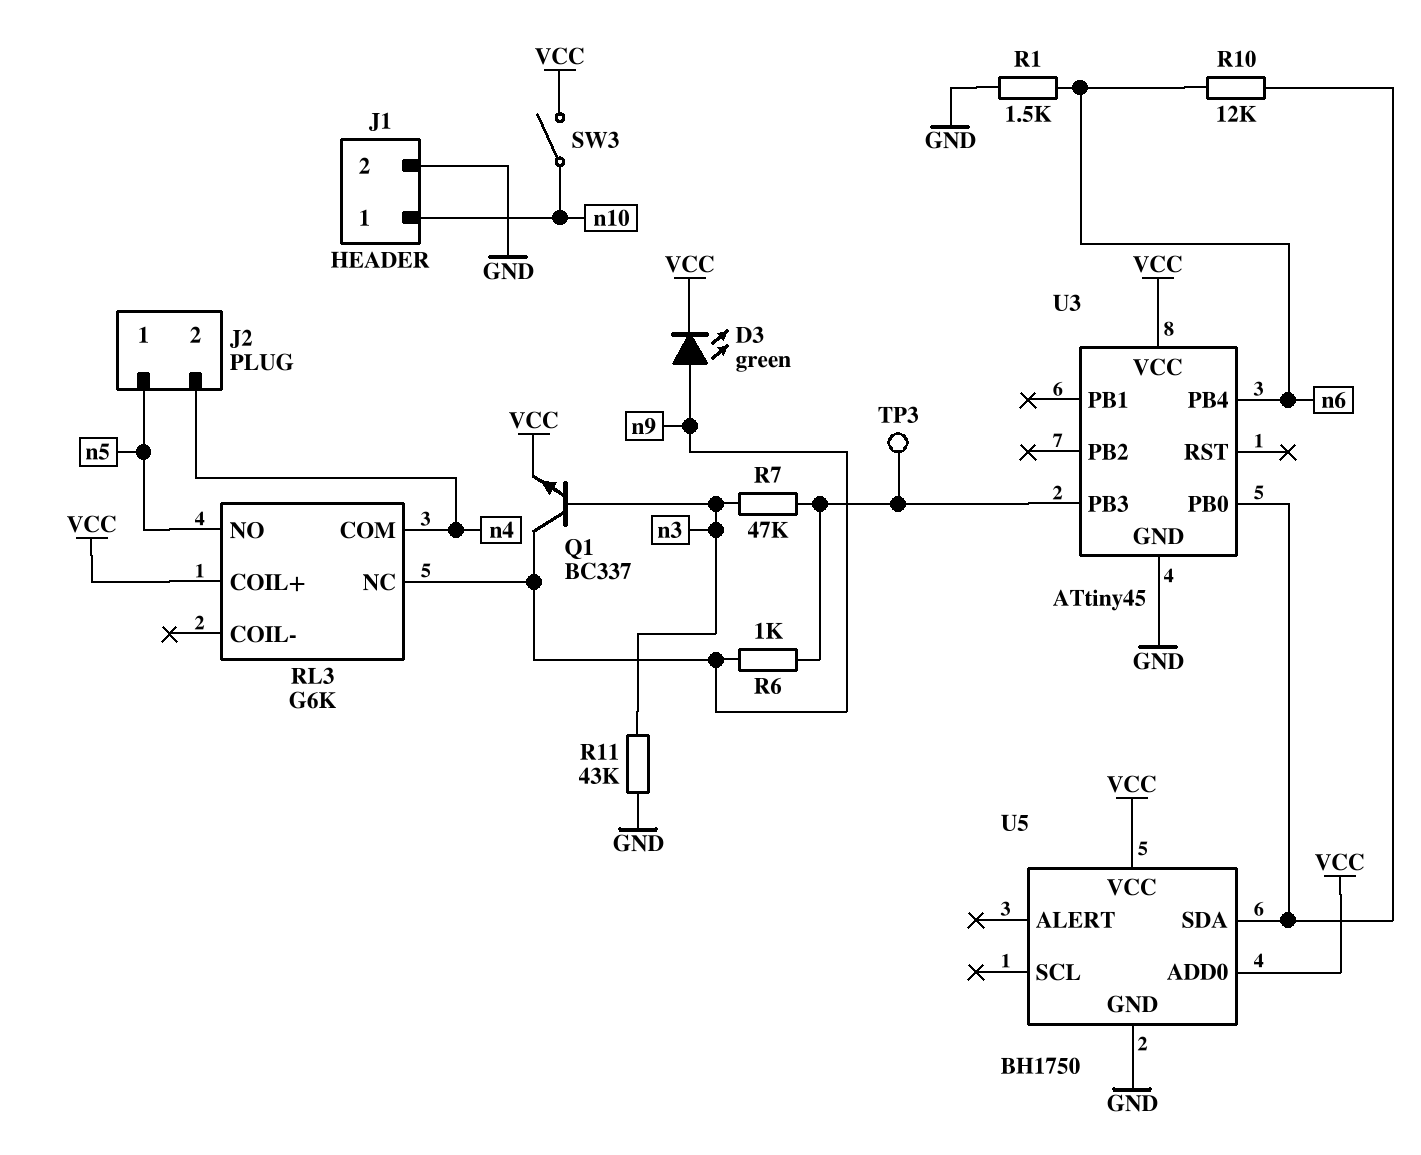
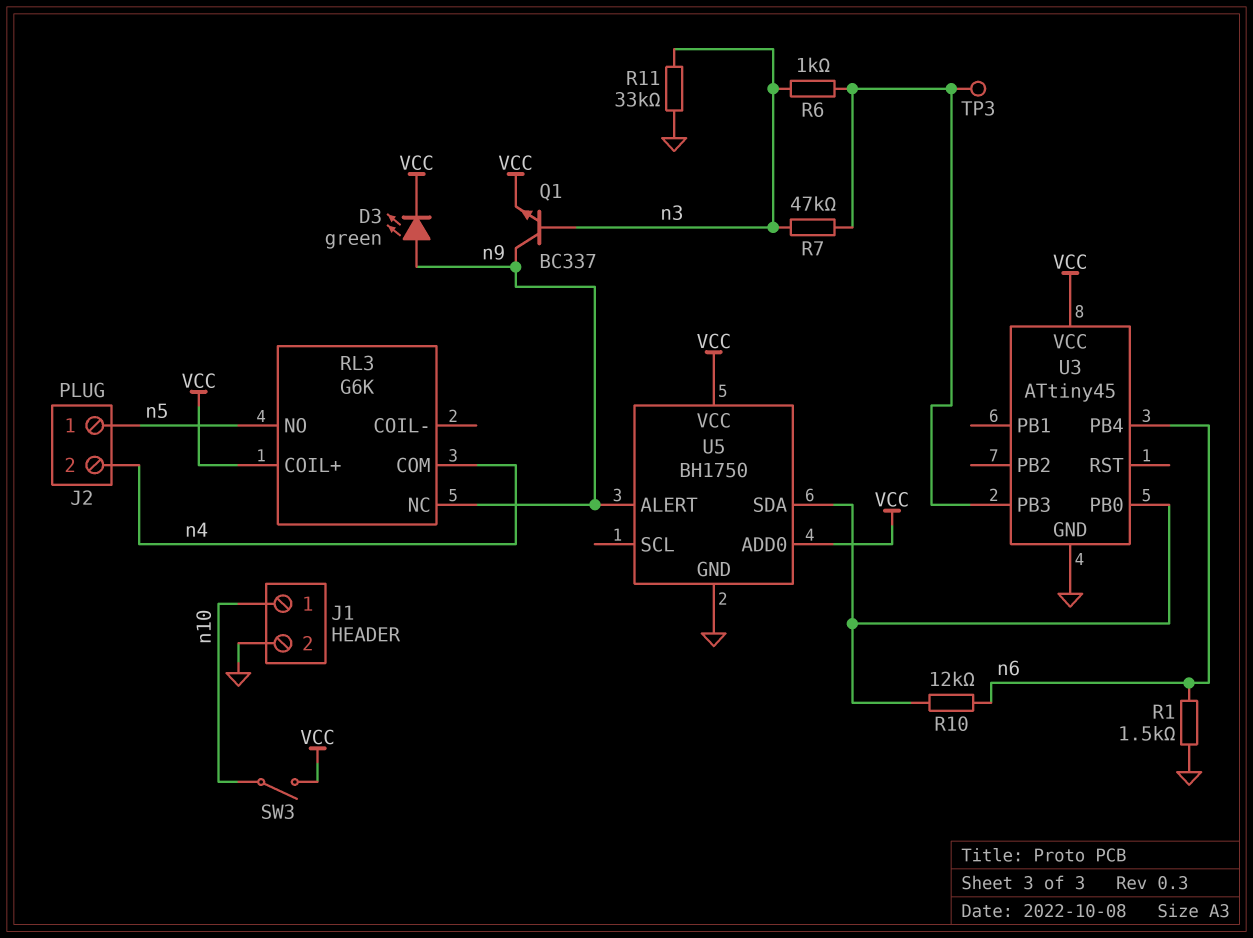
R6: 1k (U3/PB3, n9) -> 1k (U3/PB3, n3)
R11: 43k (GND, n3) -> 33k (GND, n3)
U5 pin ALERT: none -> n9

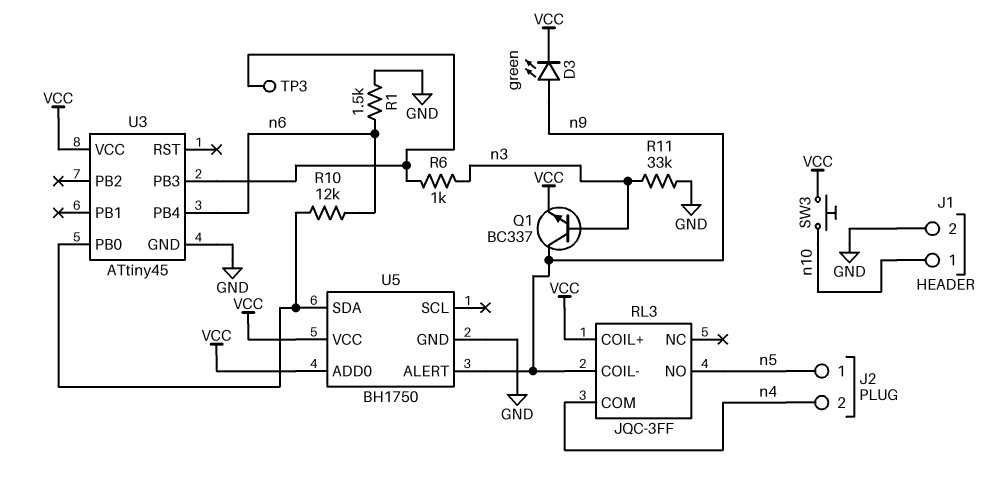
R7: 47k (U3/PB3, n3) -> none
RL3: G6K -> JQC-3FF
RL3 pin COIL-: none -> n9
RL3 pin NC: n9 -> none
SW3: switch (VCC, n10) -> button (VCC, n10)

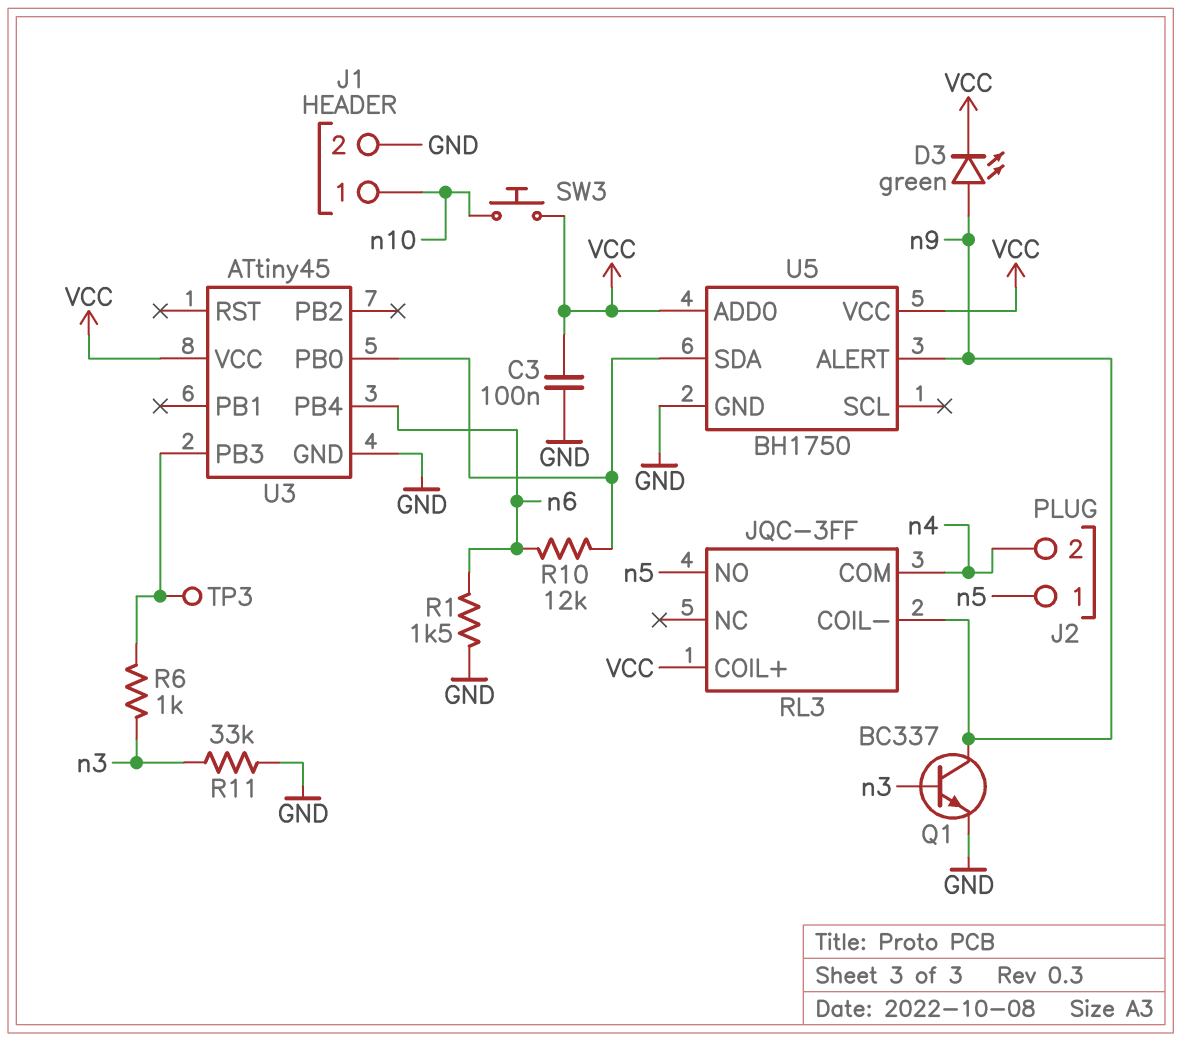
C3: none -> 100nF (GND, VCC)
Q1: NPN BC337 (B n3, C n9, E VCC) -> NPN BC337 (B n3, C n9, E GND)

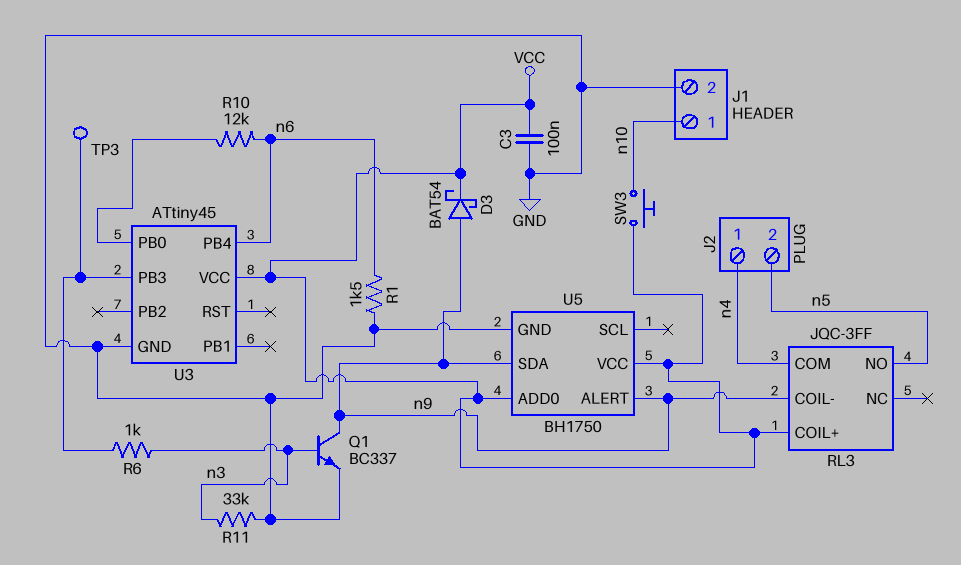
D3: LED green (A n9, K VCC) -> schottky BAT54 (A n9, K VCC)
J2 pin 1: n5 -> n4
J2 pin 2: n4 -> n5
U5 pin SDA: U3/PB0 -> n9

